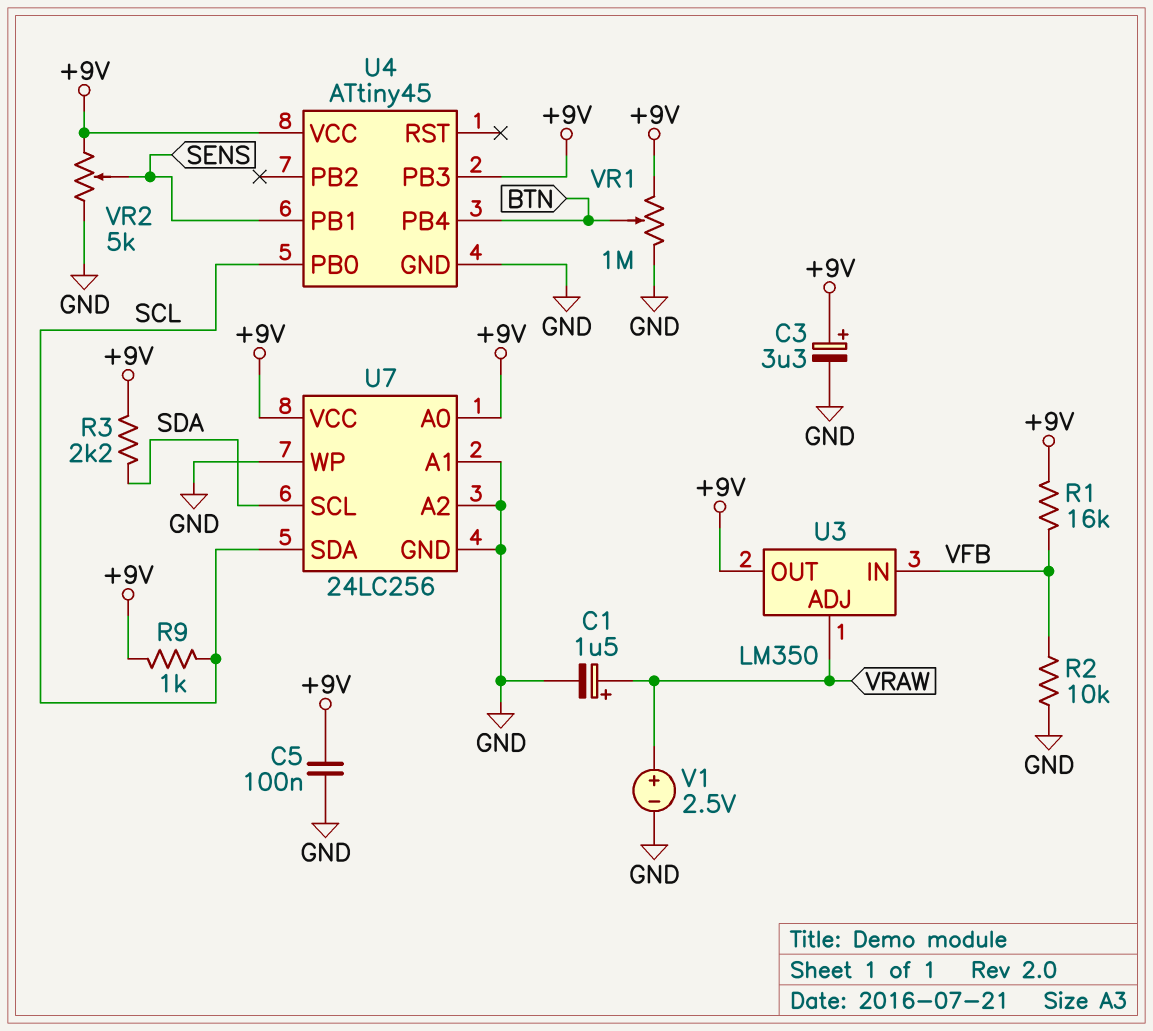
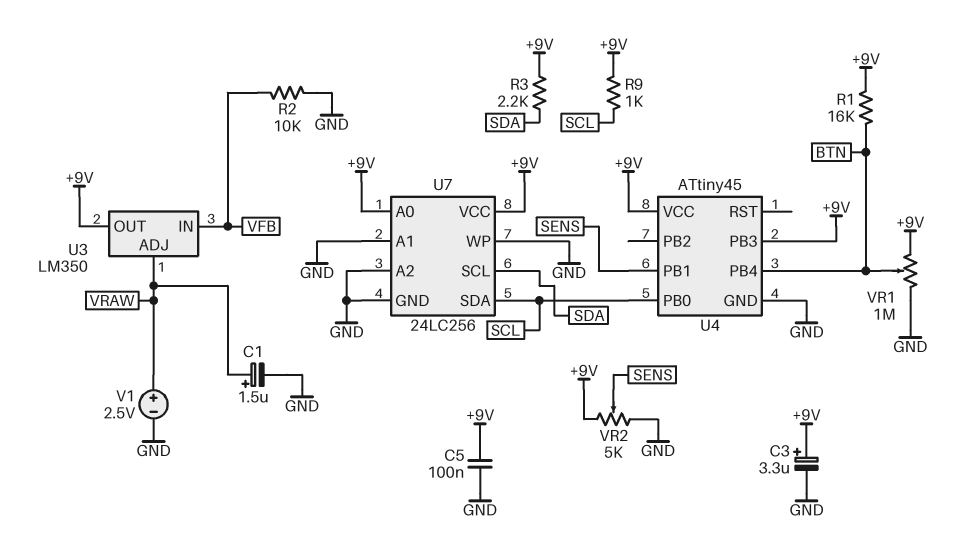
R1: 16k (+9V, VFB) -> 16k (+9V, BTN)

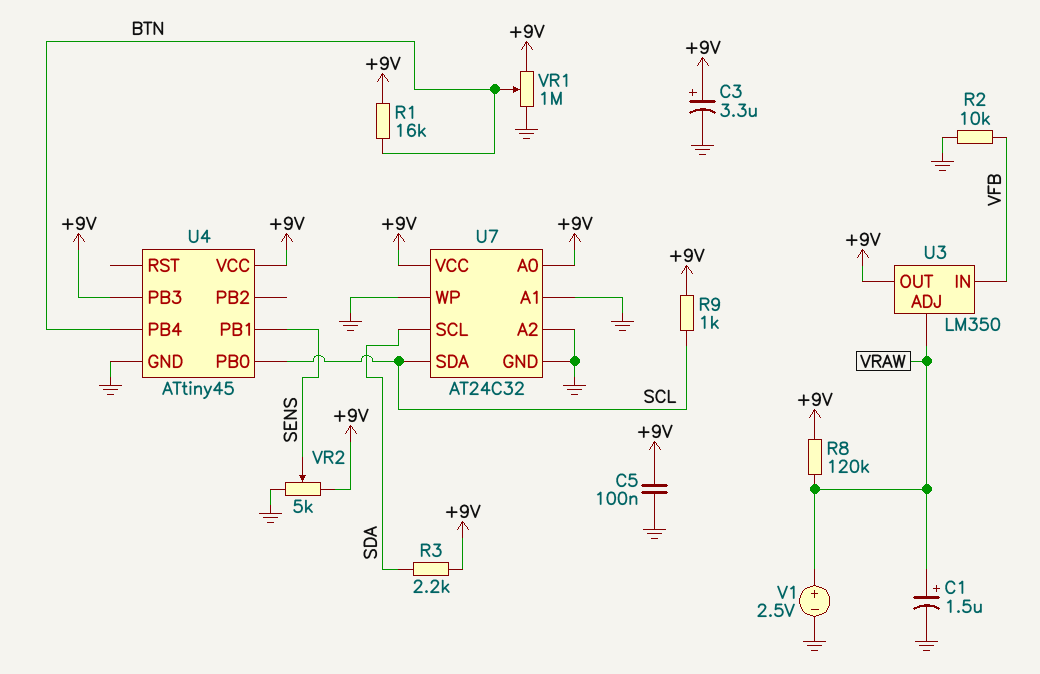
R8: none -> 120k (+9V, VRAW)
U7: 24LC256 -> AT24C32

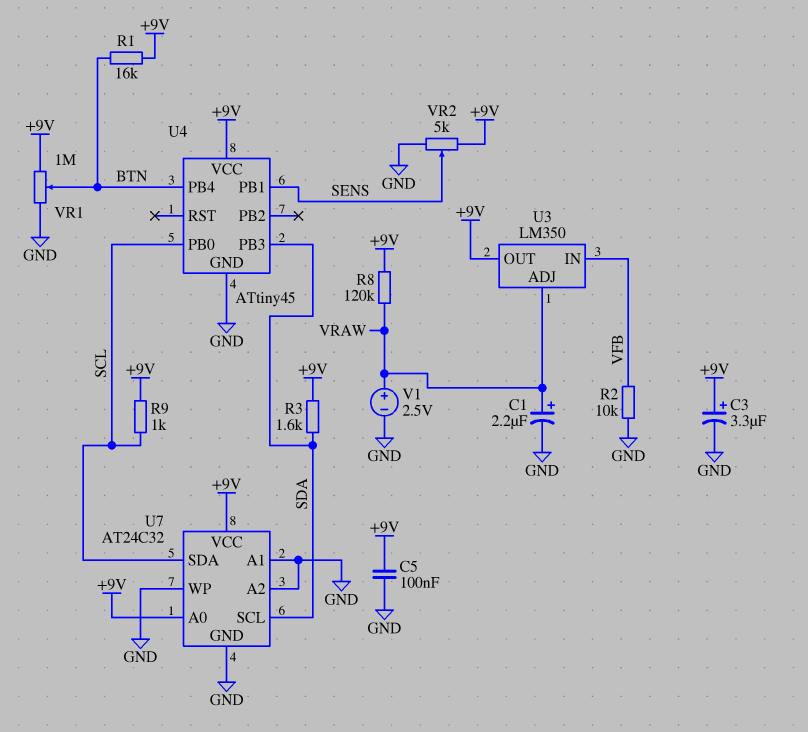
C1: 1.5uF (plus VRAW, minus GND) -> 2.2uF (plus VRAW, minus GND)
R3: 2.2k (+9V, SDA) -> 1.6k (+9V, SDA)
U4 pin PB3: +9V -> SDA

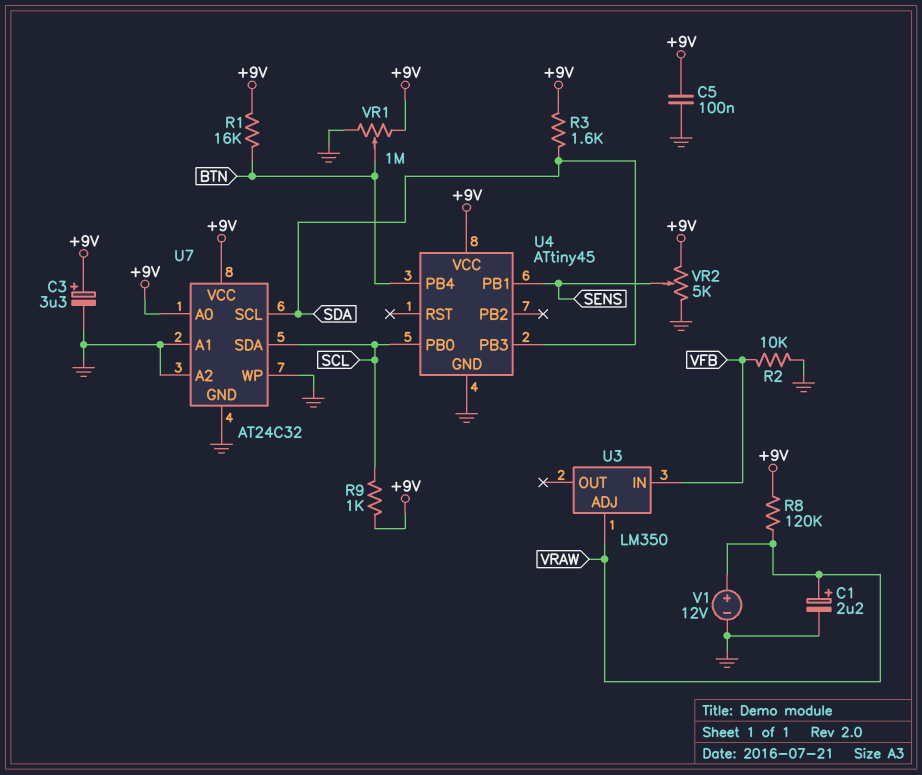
U3 pin OUT: +9V -> none
V1: 2.5V (plus VRAW, minus GND) -> 12V (plus VRAW, minus GND)

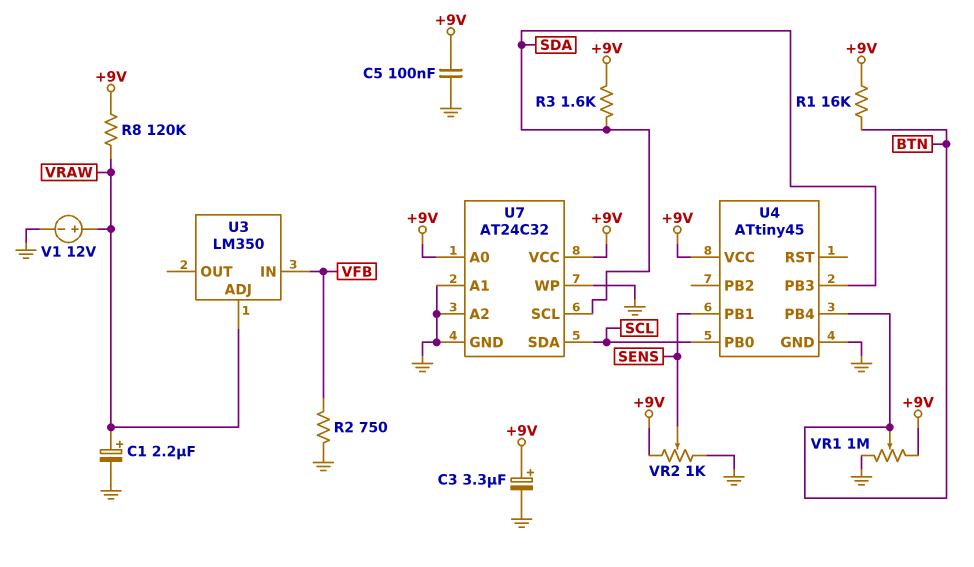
R2: 10k (GND, VFB) -> 750 (GND, VFB)
R9: 1k (+9V, SCL) -> none
VR2: 5k (+9V, GND, wiper SENS) -> 1k (+9V, GND, wiper SENS)

